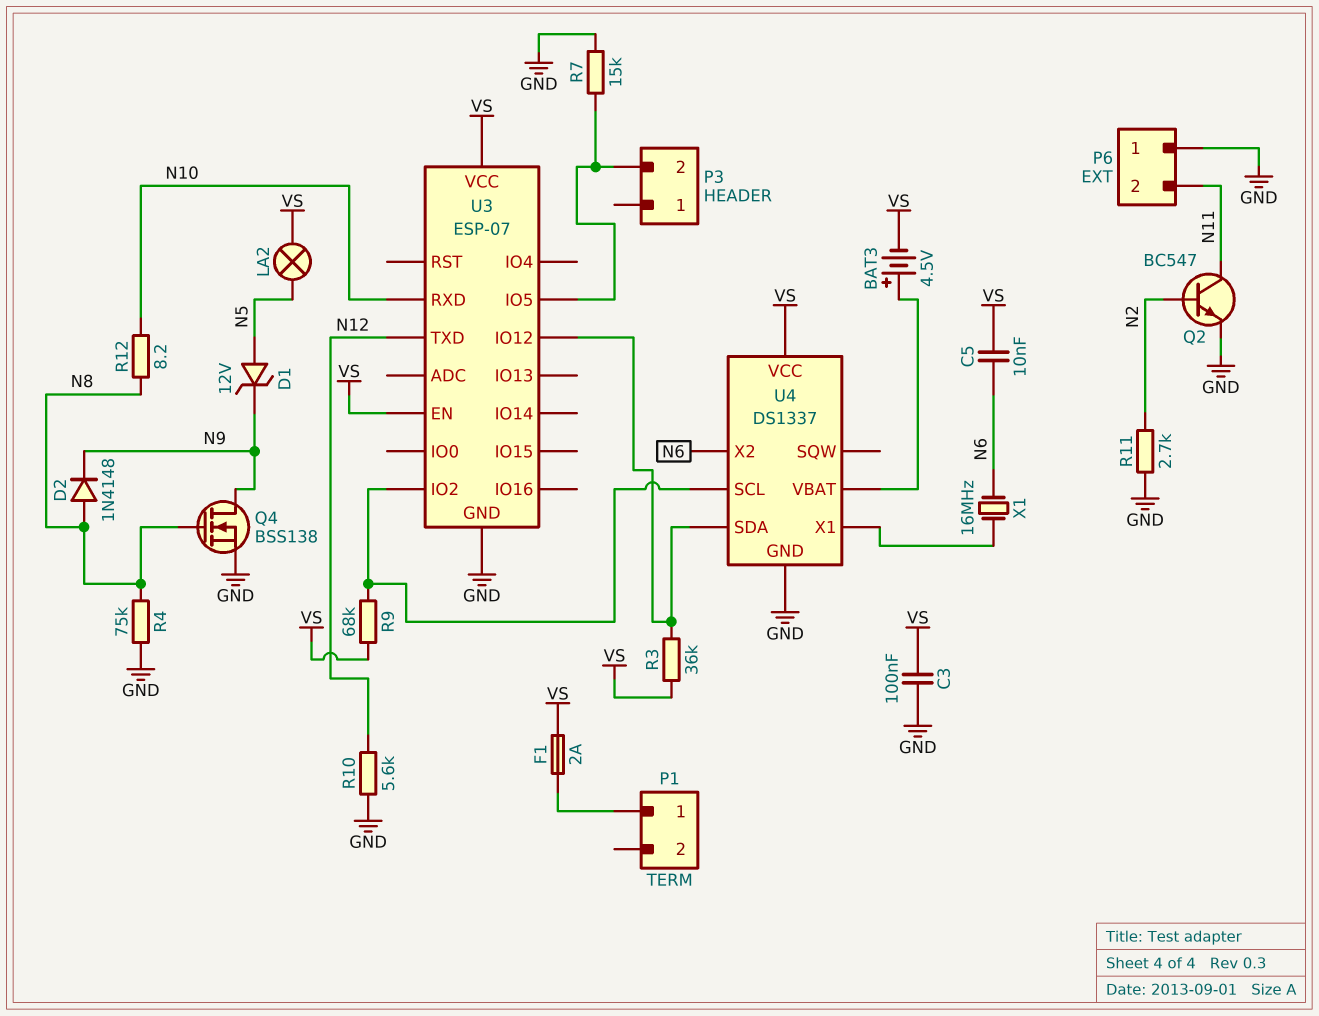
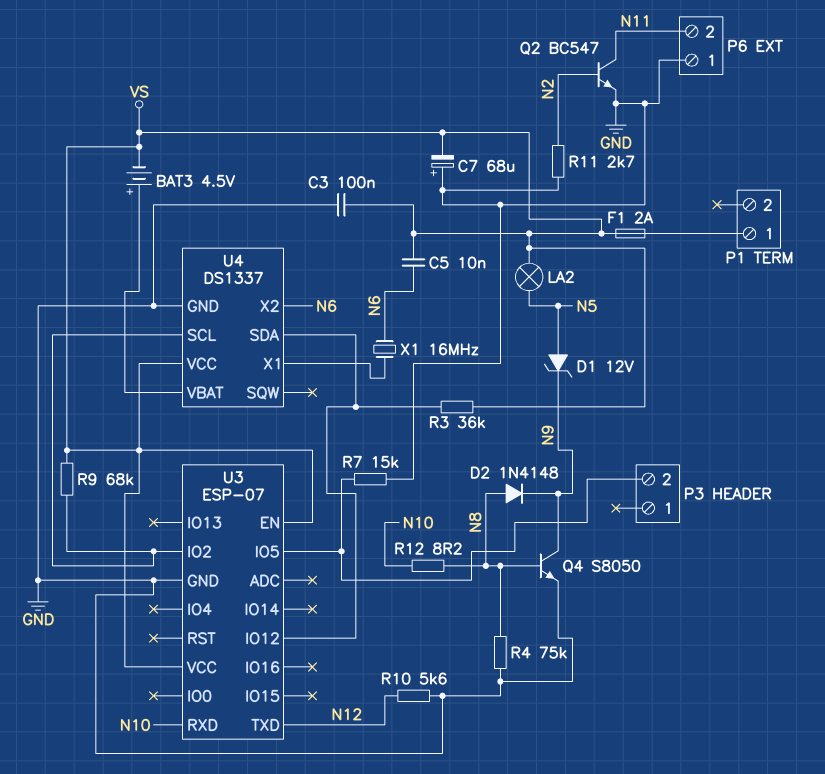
C7: none -> 68uF (plus GND, minus VS)
Q4: NMOS BSS138 (G N8, D N9, S GND) -> NPN S8050 (B N8, C N9, E GND)

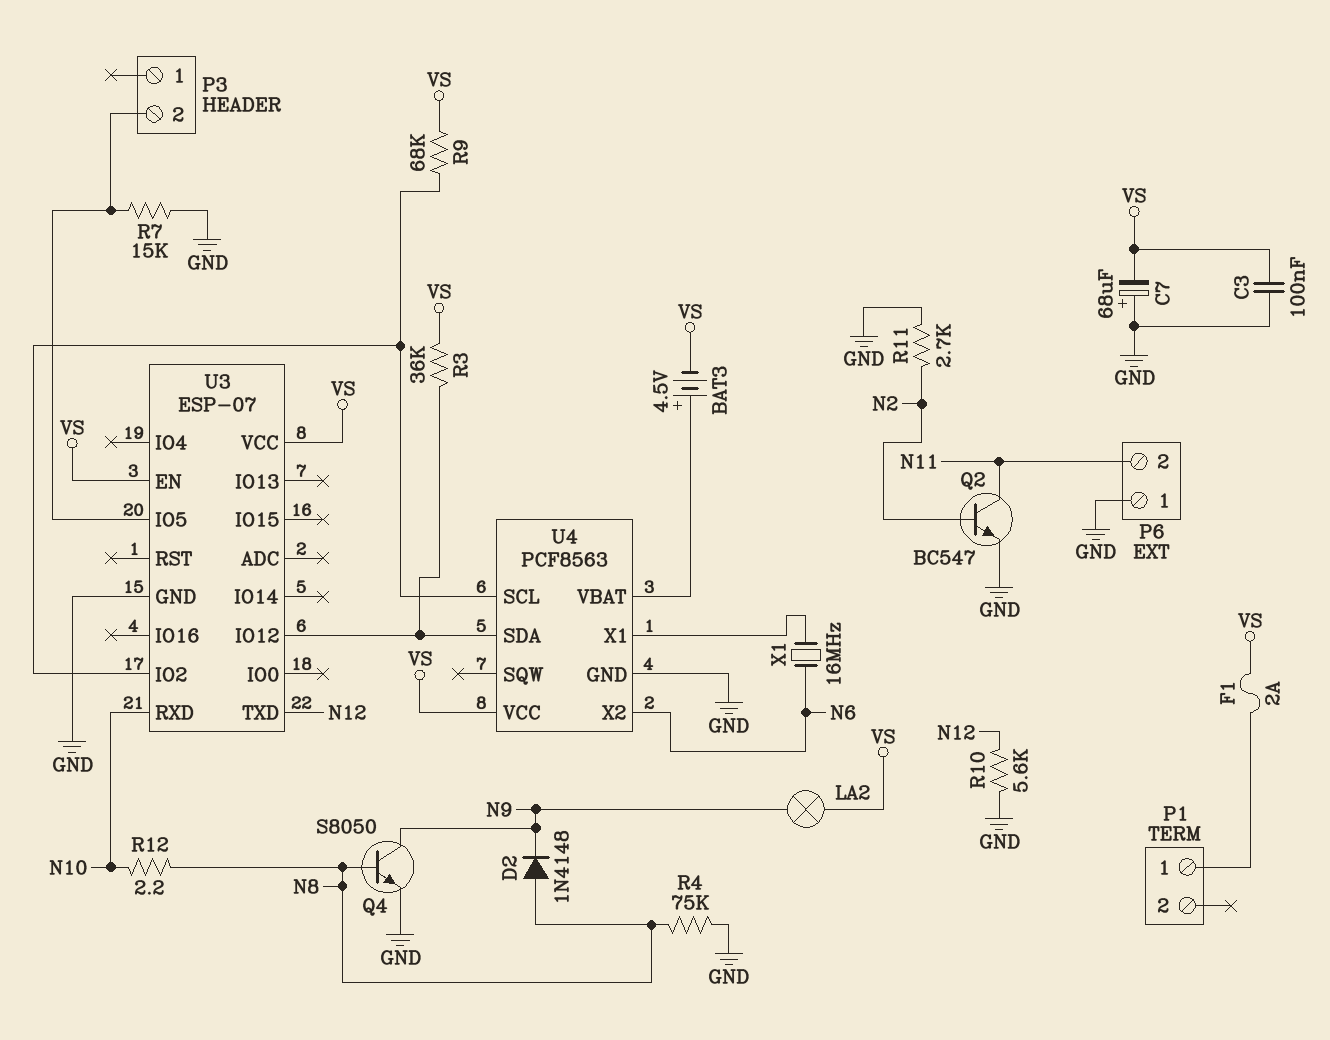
C5: 10nF (N6, VS) -> none
D1: zener 12V (A N5, K N9) -> none
LA2: lamp (N5, VS) -> lamp (N9, VS)
R12: 8.2 (N8, N10) -> 2.2 (N8, N10)
U4: DS1337 -> PCF8563

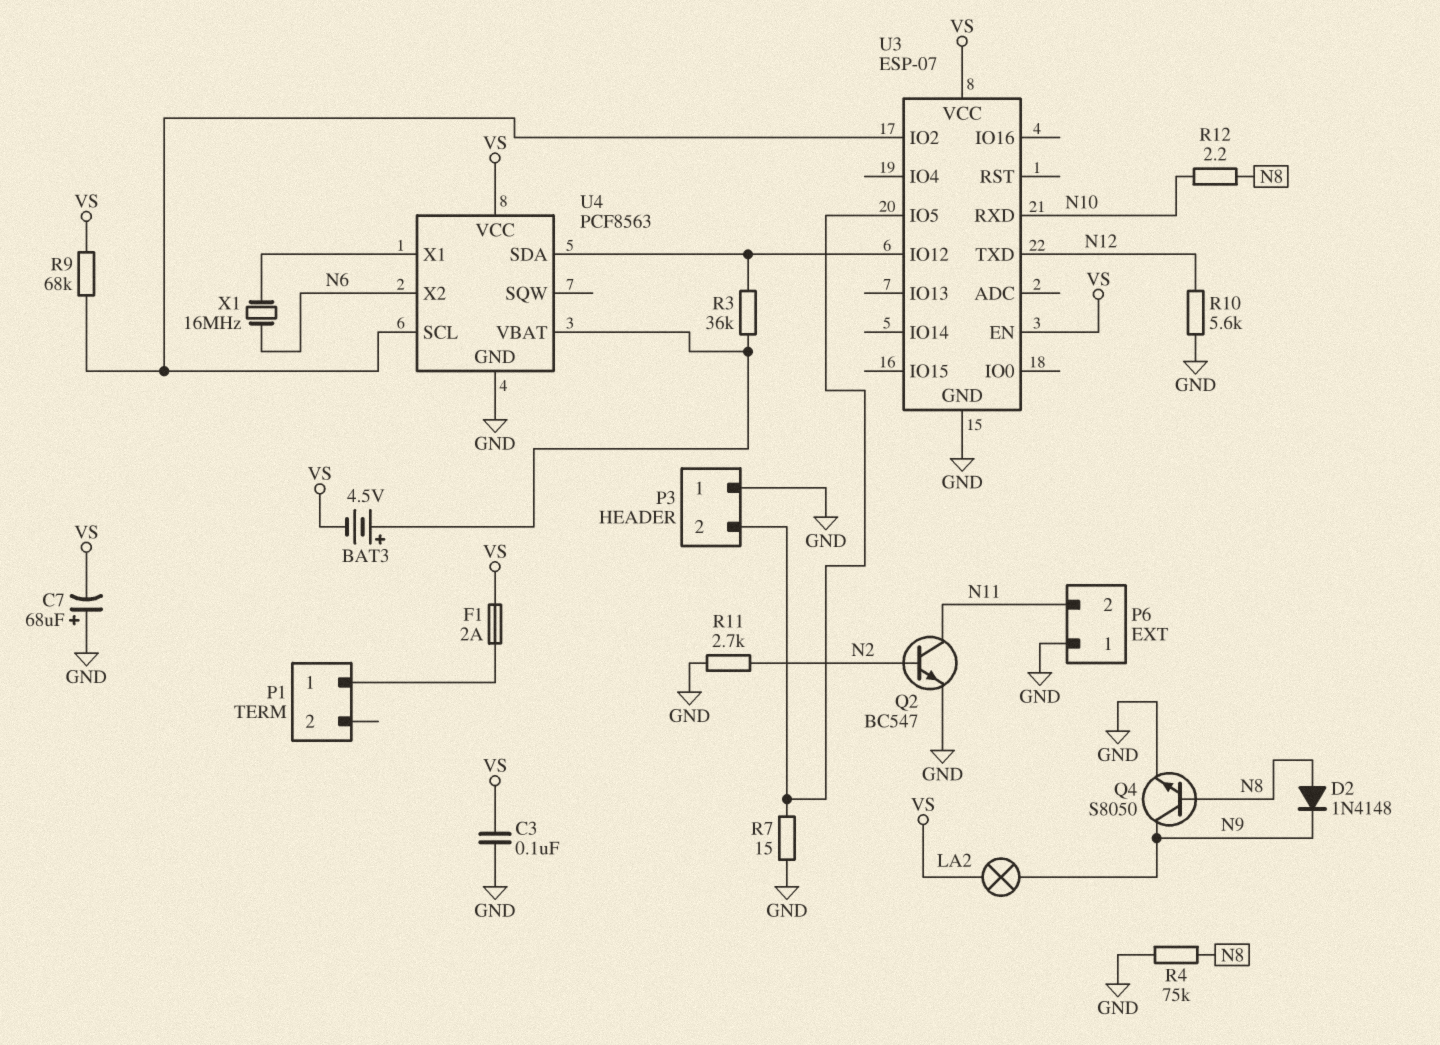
P3 pin 1: none -> GND
R3: 36k (U3/IO12, VS) -> 36k (U3/IO12, U4/VBAT)
R7: 15k (GND, P3/2) -> 15 (GND, P3/2)

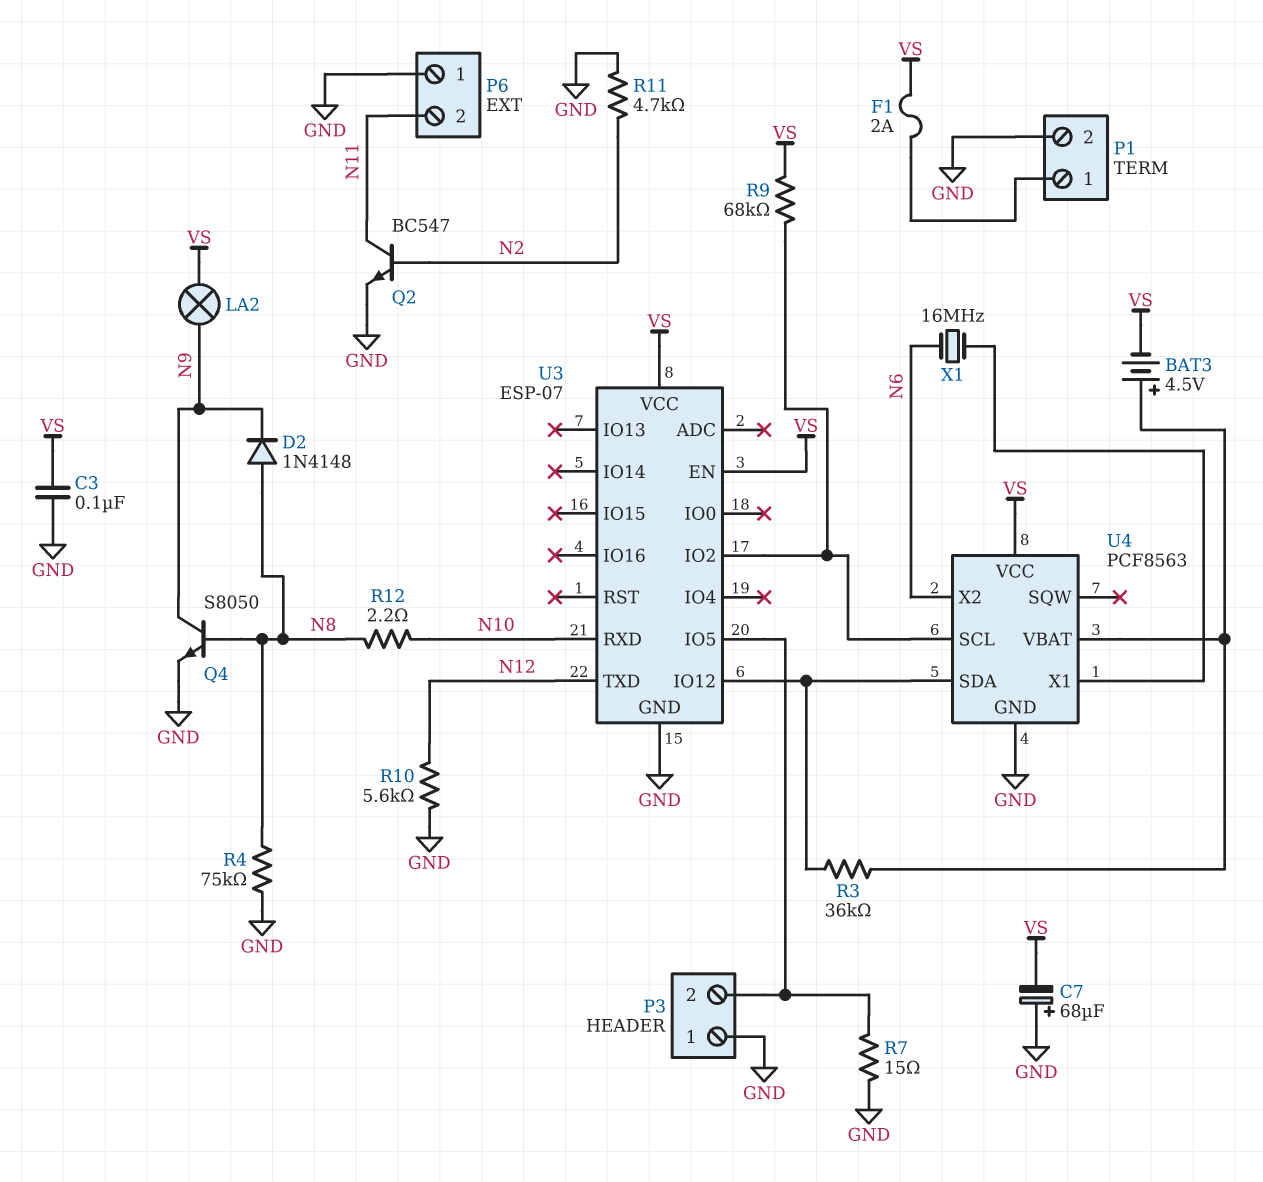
P1 pin 2: none -> GND
R11: 2.7k (GND, N2) -> 4.7k (GND, N2)

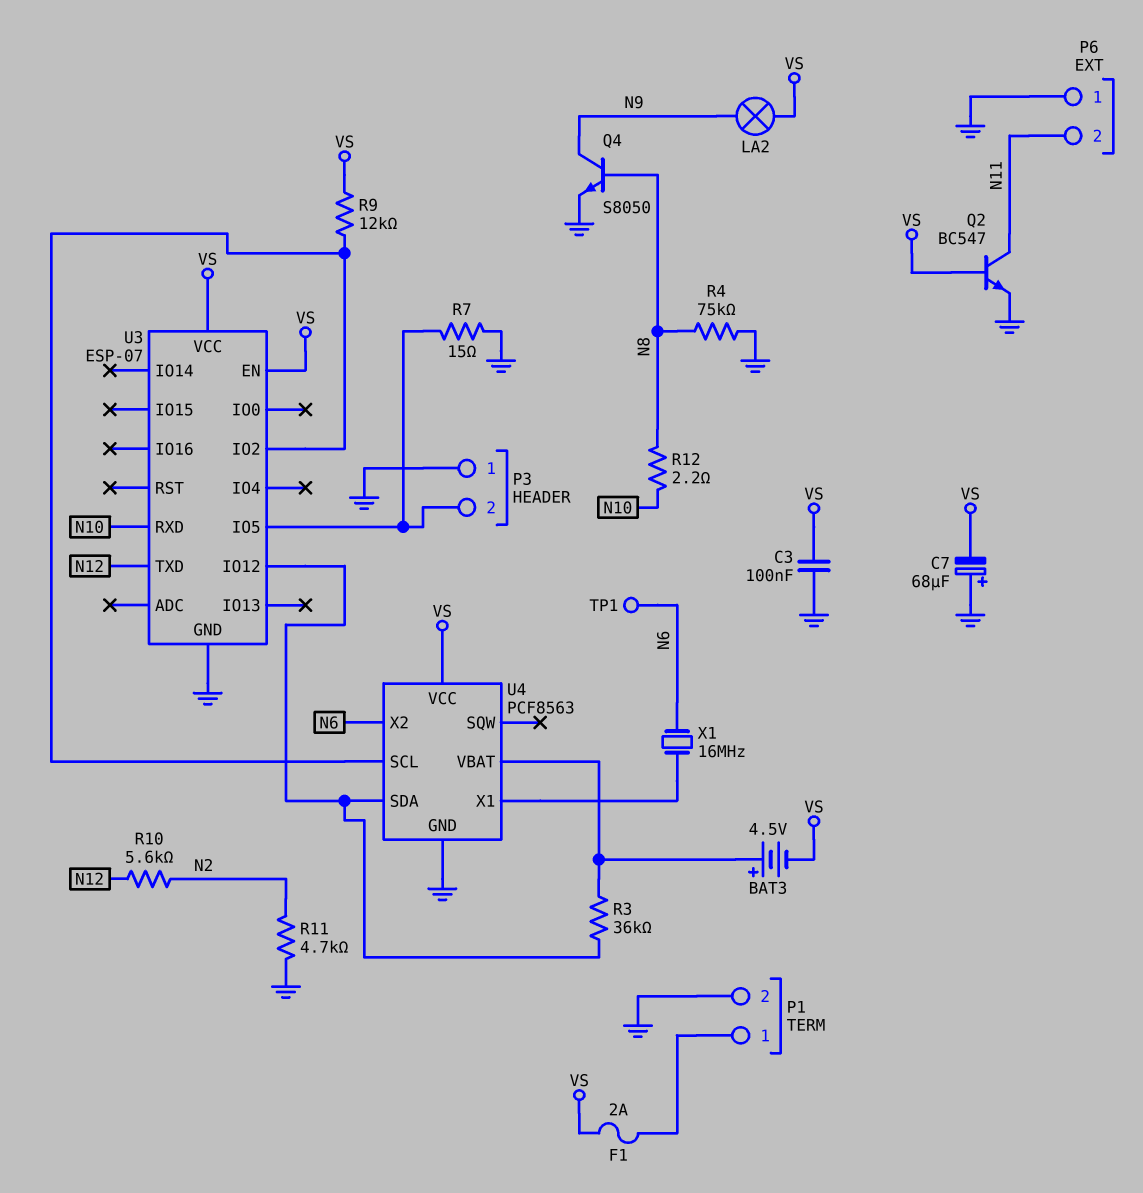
D2: diode 1N4148 (A N8, K N9) -> none
Q2: NPN BC547 (B N2, C N11, E GND) -> NPN BC547 (B VS, C N11, E GND)
R9: 68k (U3/IO2, VS) -> 12k (U3/IO2, VS)
R10: 5.6k (GND, N12) -> 5.6k (N2, N12)
TP1: none -> test point (N6)

